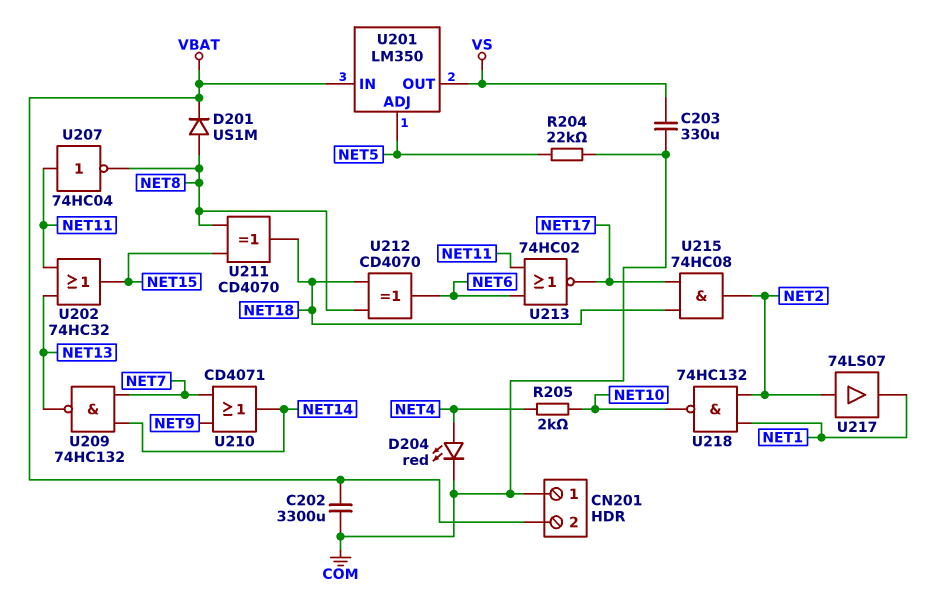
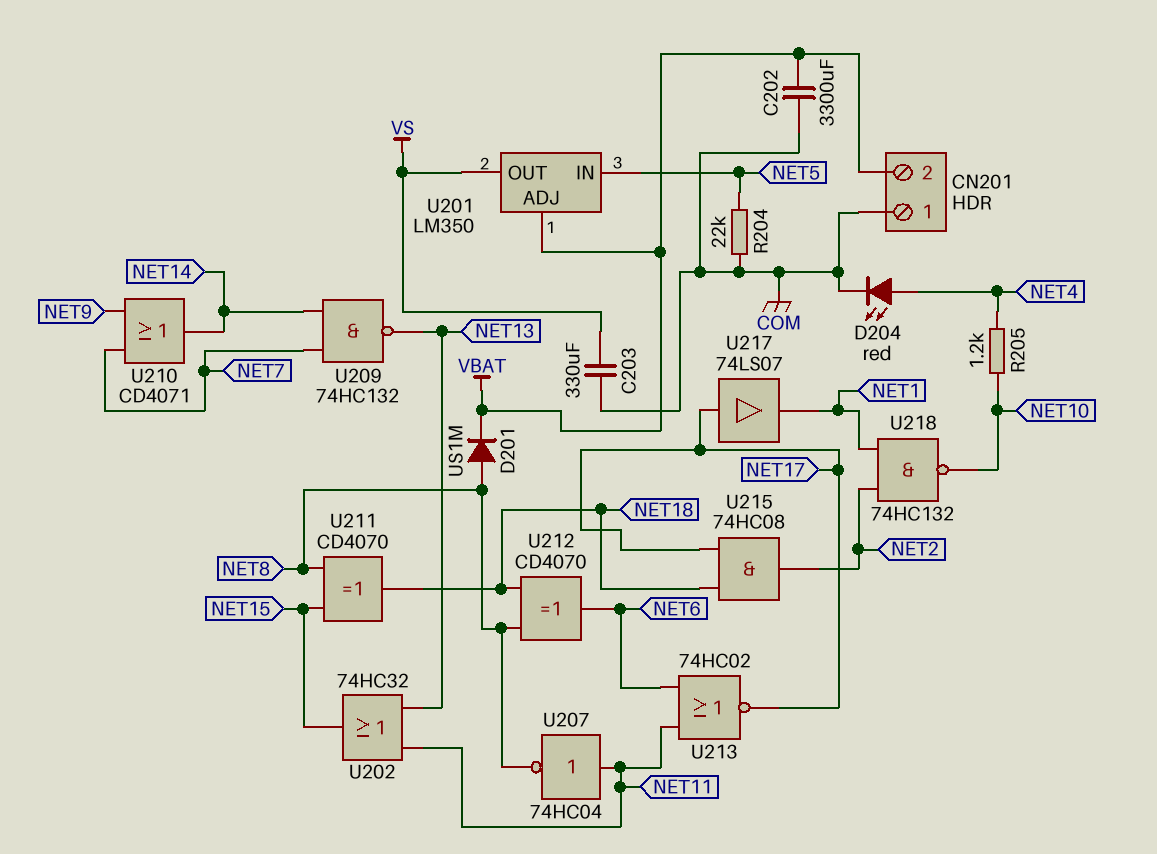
R205: 2k (NET4, NET10) -> 1.2k (NET4, NET10)
U201 pin ADJ: NET5 -> VBAT
U201 pin IN: VBAT -> NET5
U217: buffer 74LS07 (in NET2, out NET1) -> buffer 74LS07 (in NET17, out NET1)

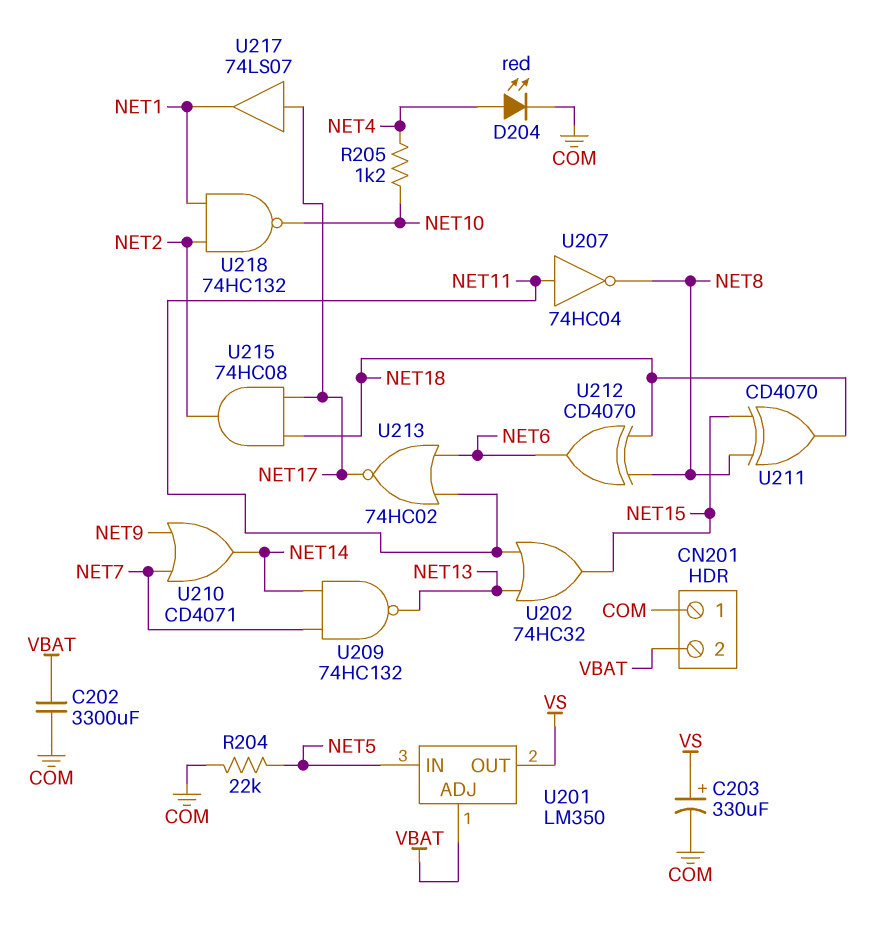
C203: 330uF (COM, VS) -> 330uF (plus VS, minus COM)
D201: diode US1M (A NET8, K VBAT) -> none

